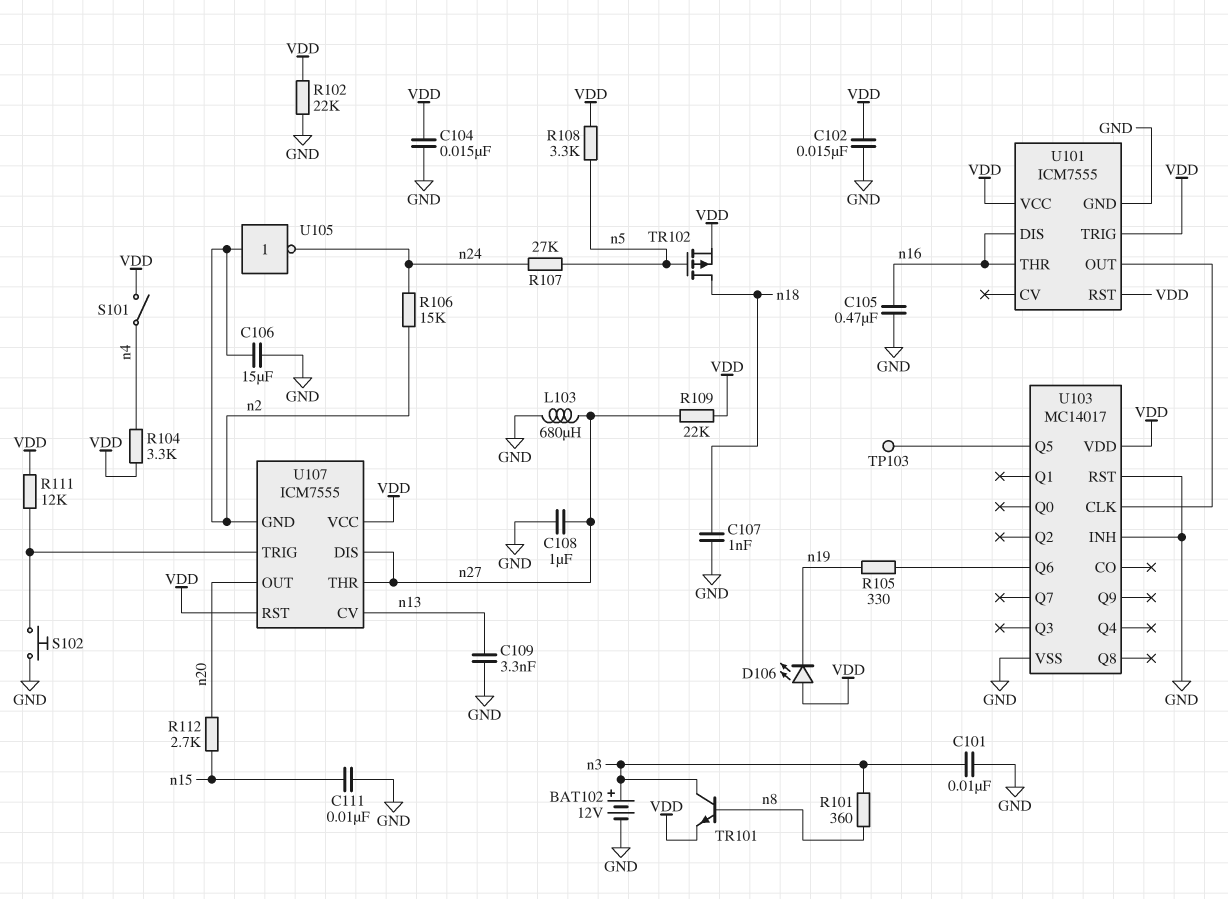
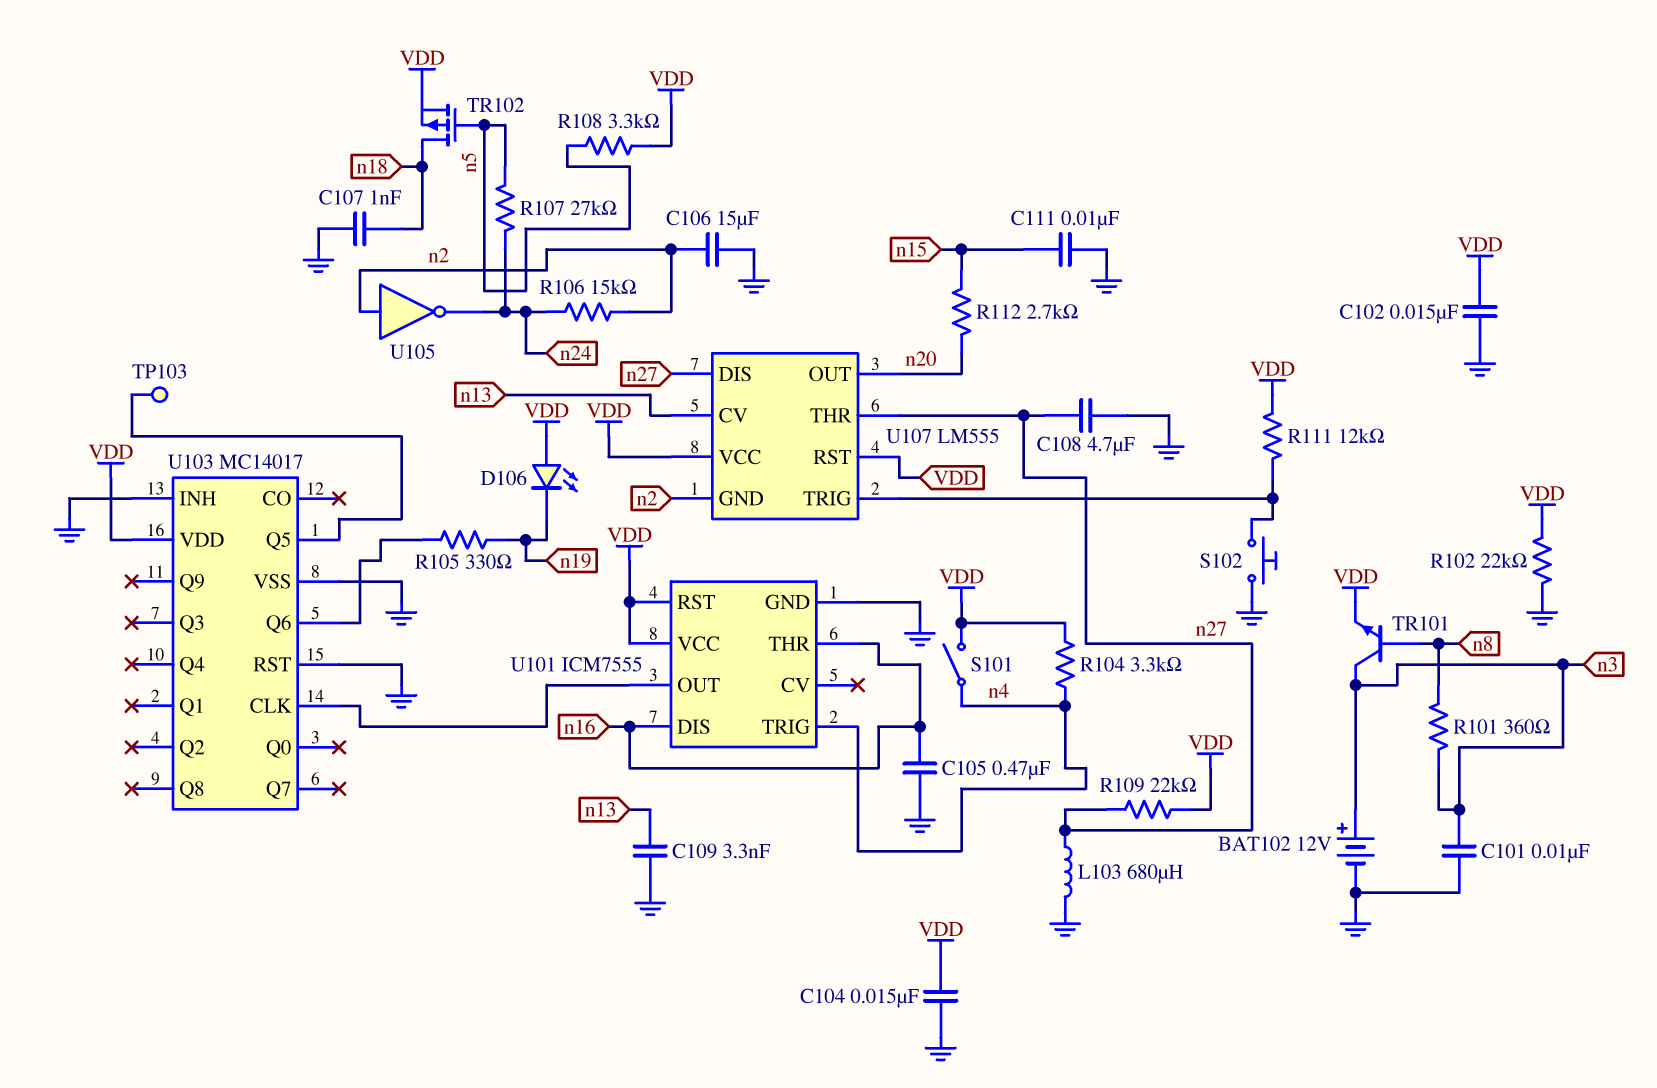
C108: 1uF (GND, n27) -> 4.7uF (GND, n27)
U101 pin TRIG: VDD -> n4
U107: ICM7555 -> LM555

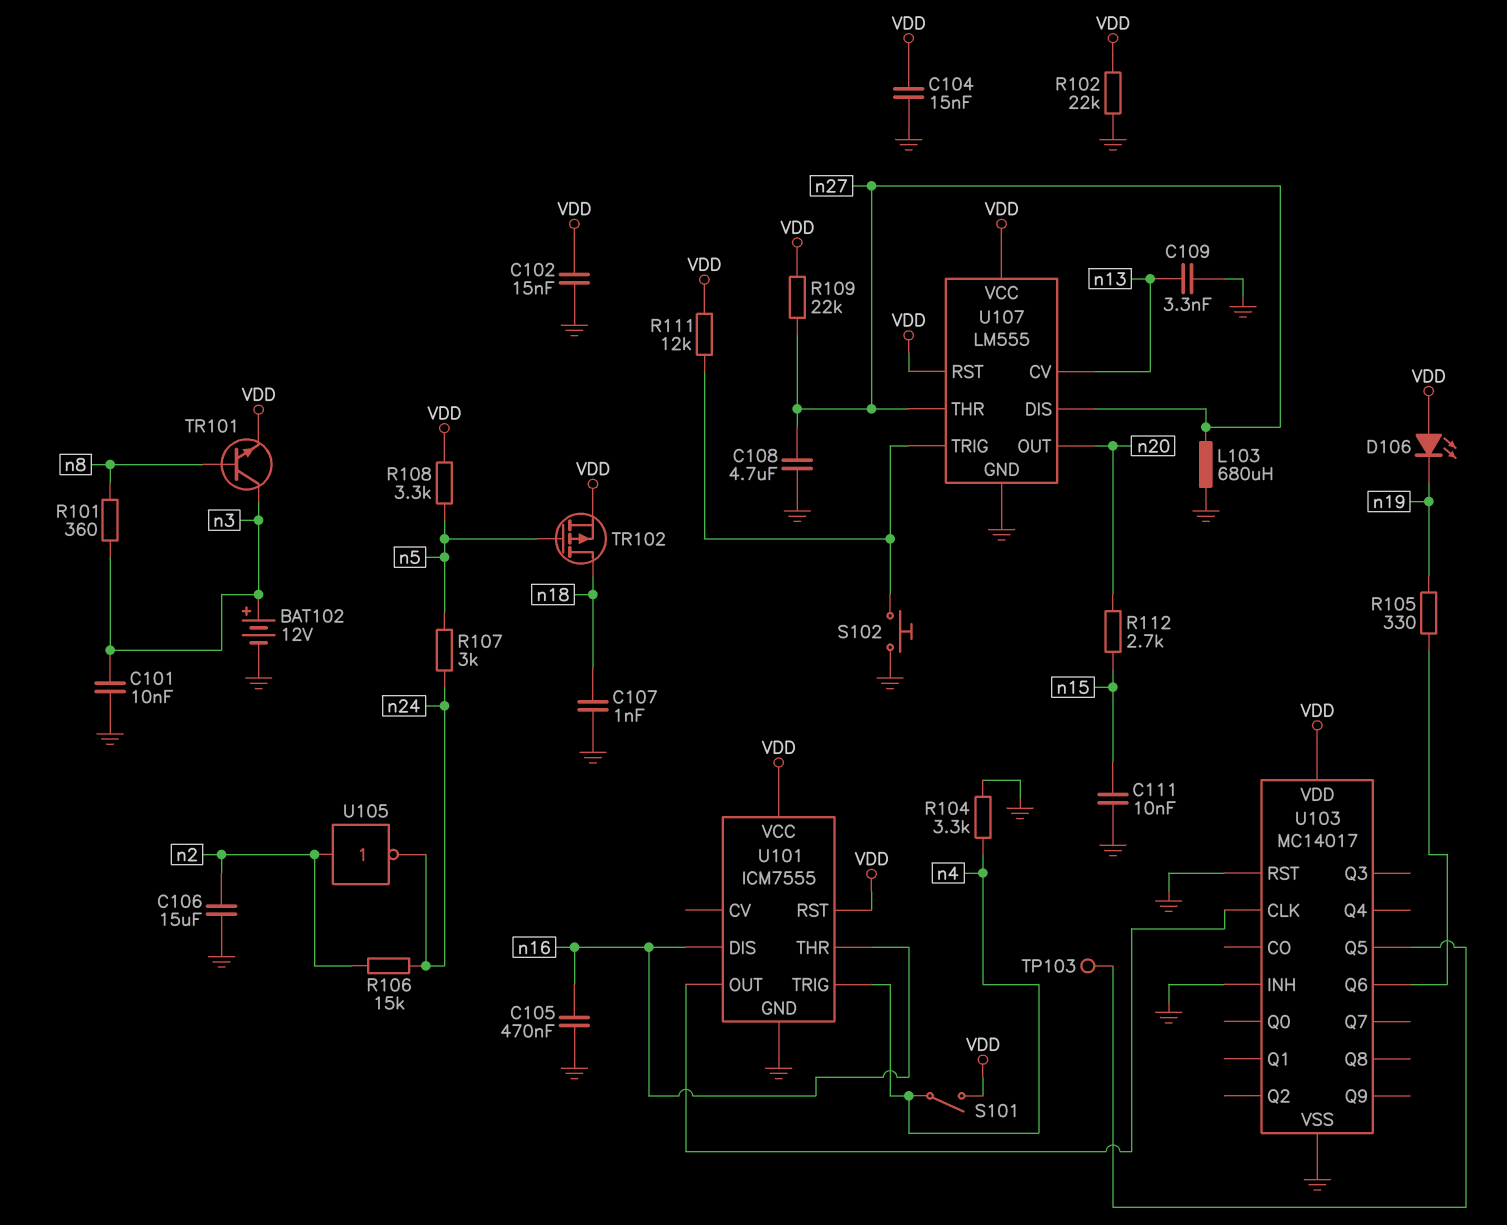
R104: 3.3k (VDD, n4) -> 3.3k (GND, n4)
R107: 27k (n5, n24) -> 3k (n5, n24)
U107 pin GND: n2 -> GND

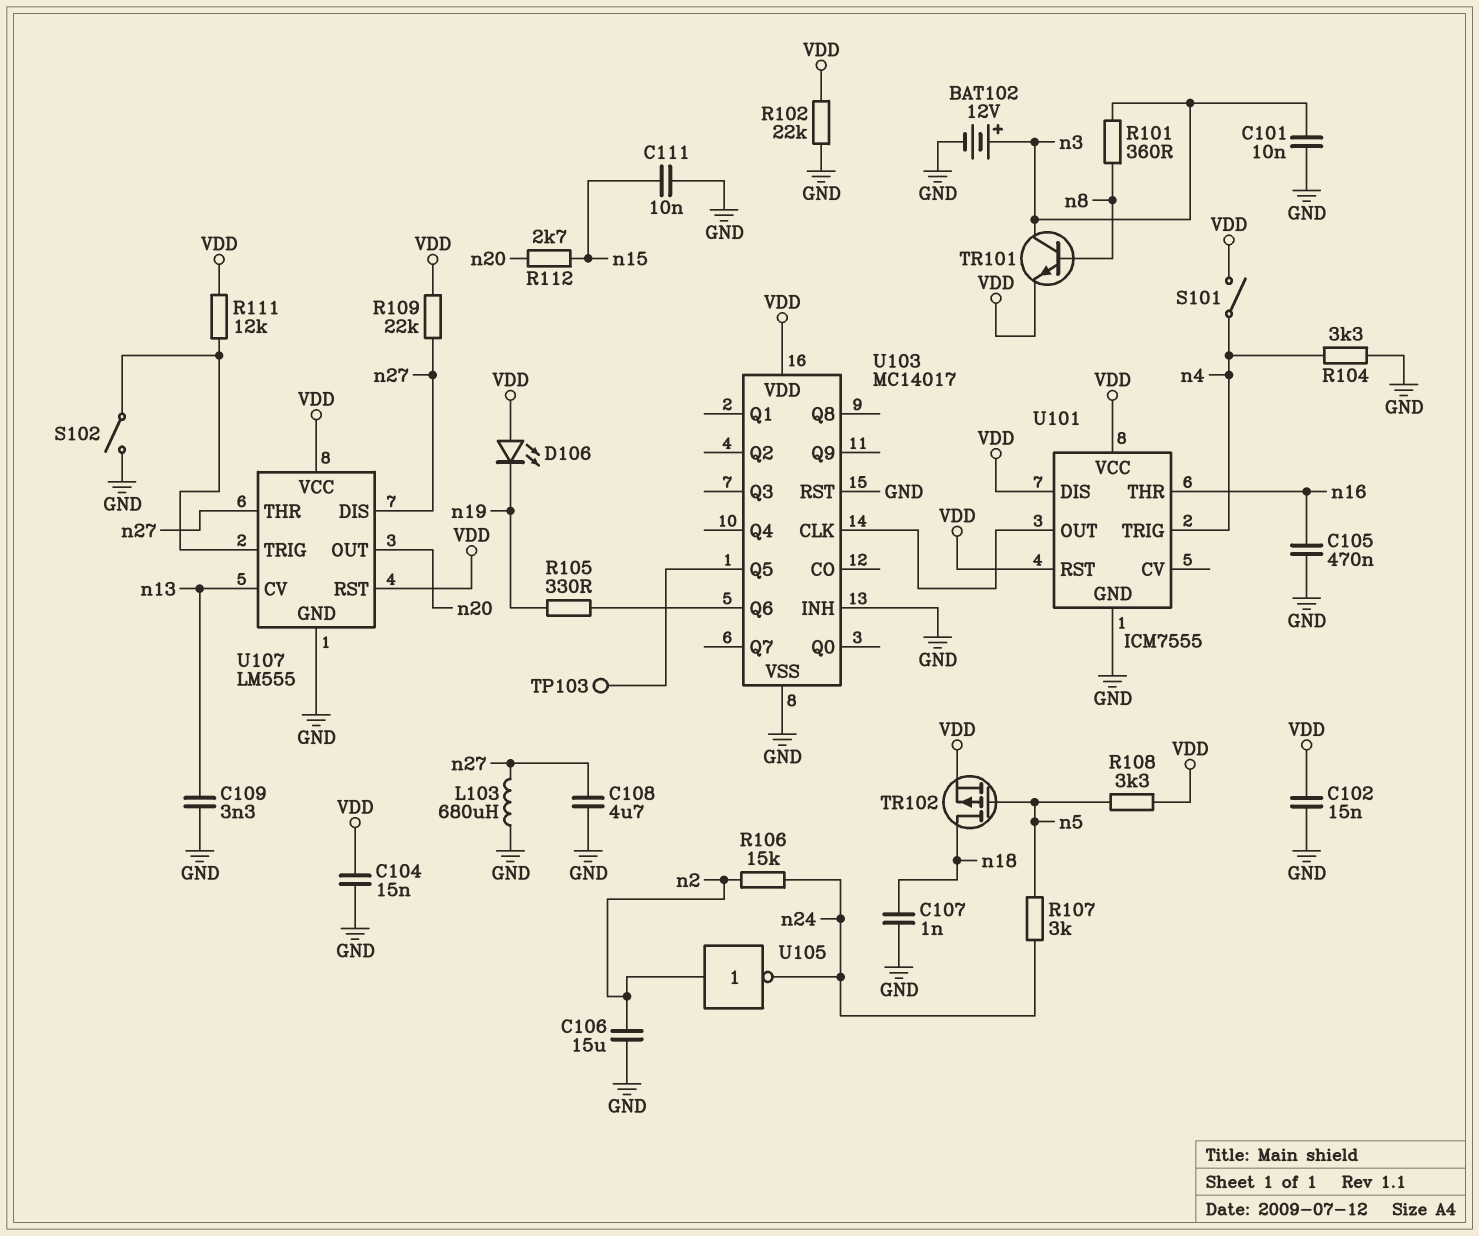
S102: button (GND, U107/TRIG) -> switch (GND, U107/TRIG)
U101 pin DIS: n16 -> VDD

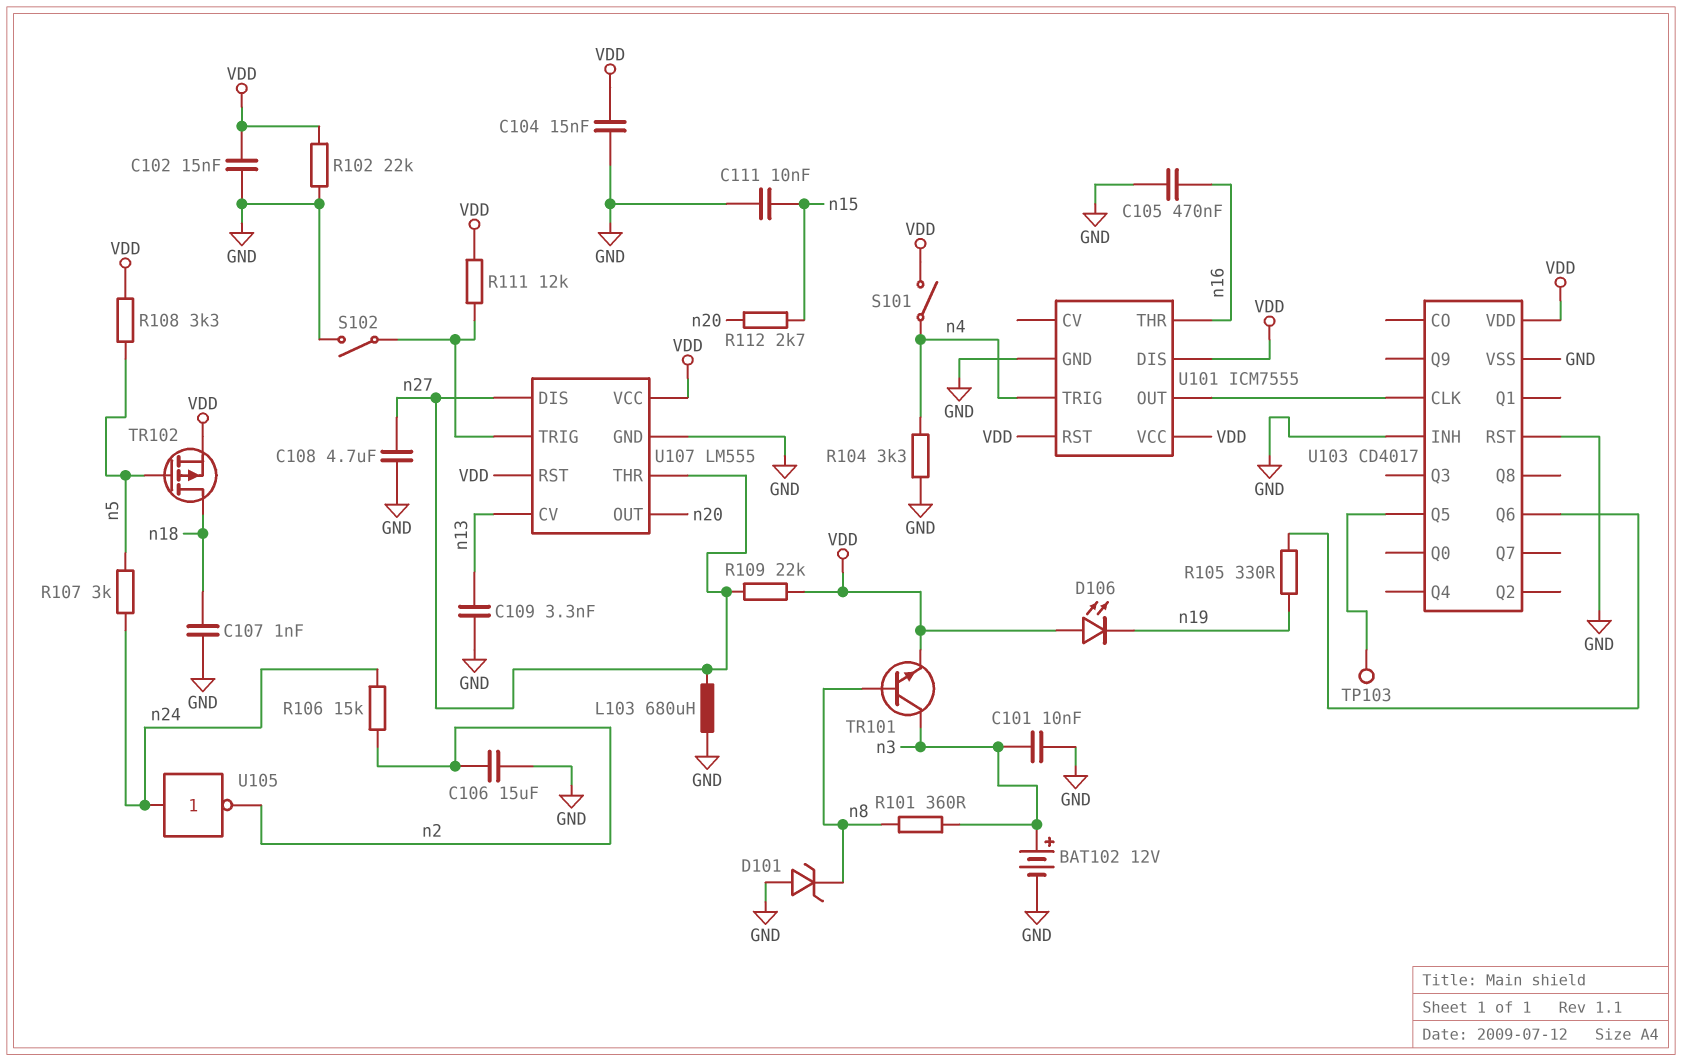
D101: none -> zener (A GND, K n8)
U103: MC14017 -> CD4017
U105: NOT (in n2, out n24) -> NOT (in n24, out n2)

